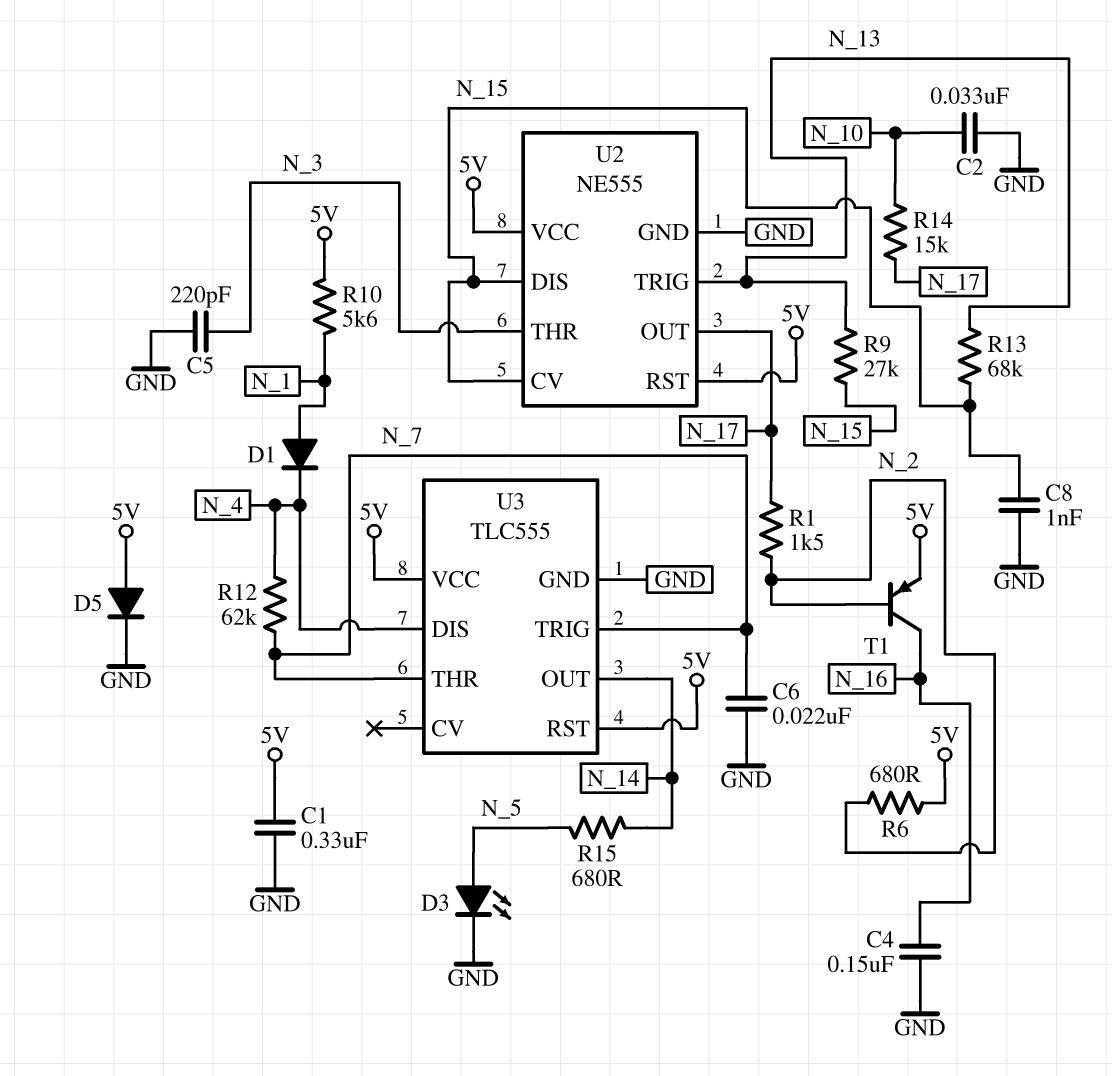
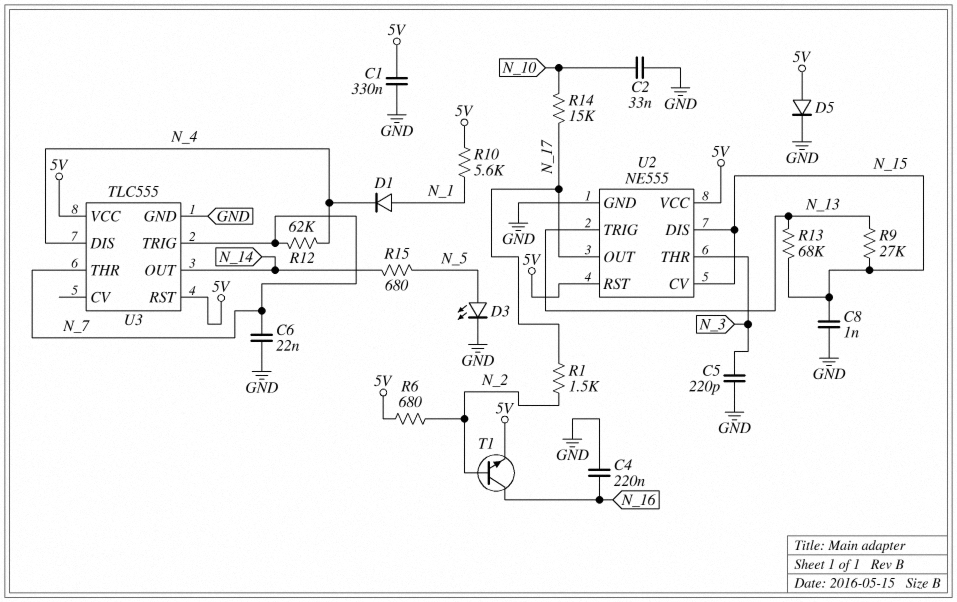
C4: 150nF (GND, N_16) -> 220nF (GND, N_16)
T1: PNP (B N_2, C N_16, E 5V) -> NPN (B N_2, C N_16, E 5V)

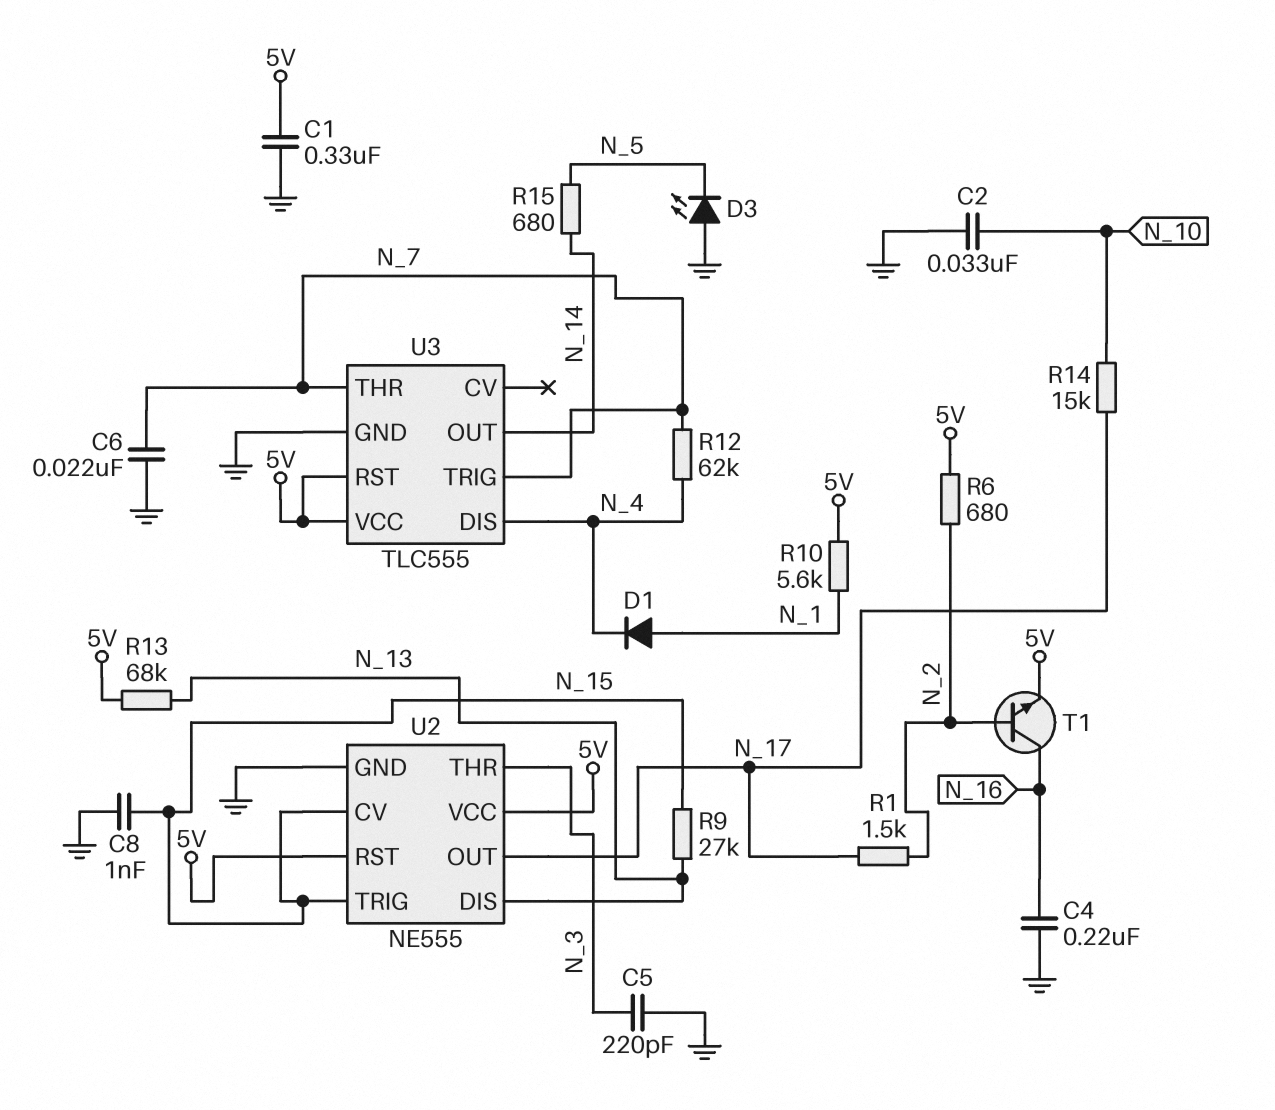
D3: LED (A N_5, K GND) -> LED (A GND, K N_5)
D5: diode (A 5V, K GND) -> none
R13: 68k (N_13, N_15) -> 68k (5V, N_13)
U2 pin DIS: N_15 -> N_13
U2 pin TRIG: N_13 -> N_15

